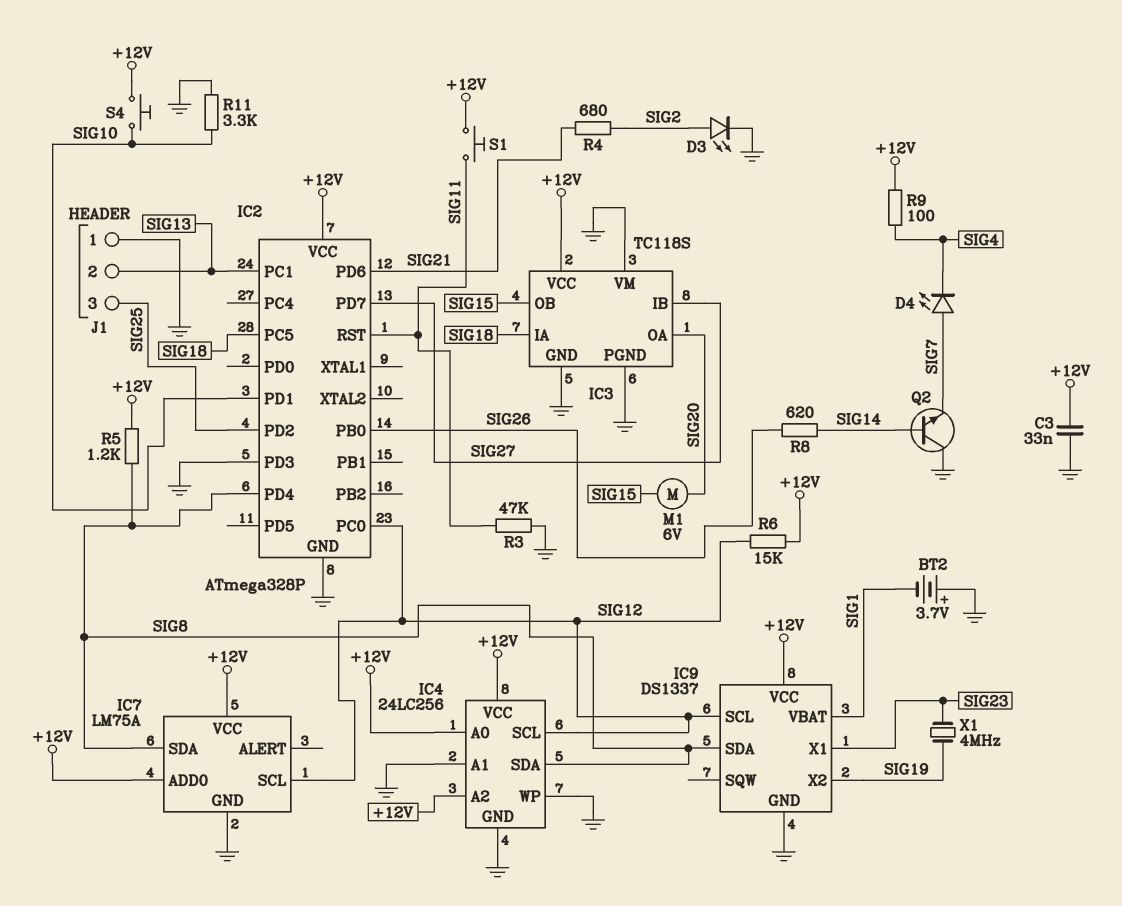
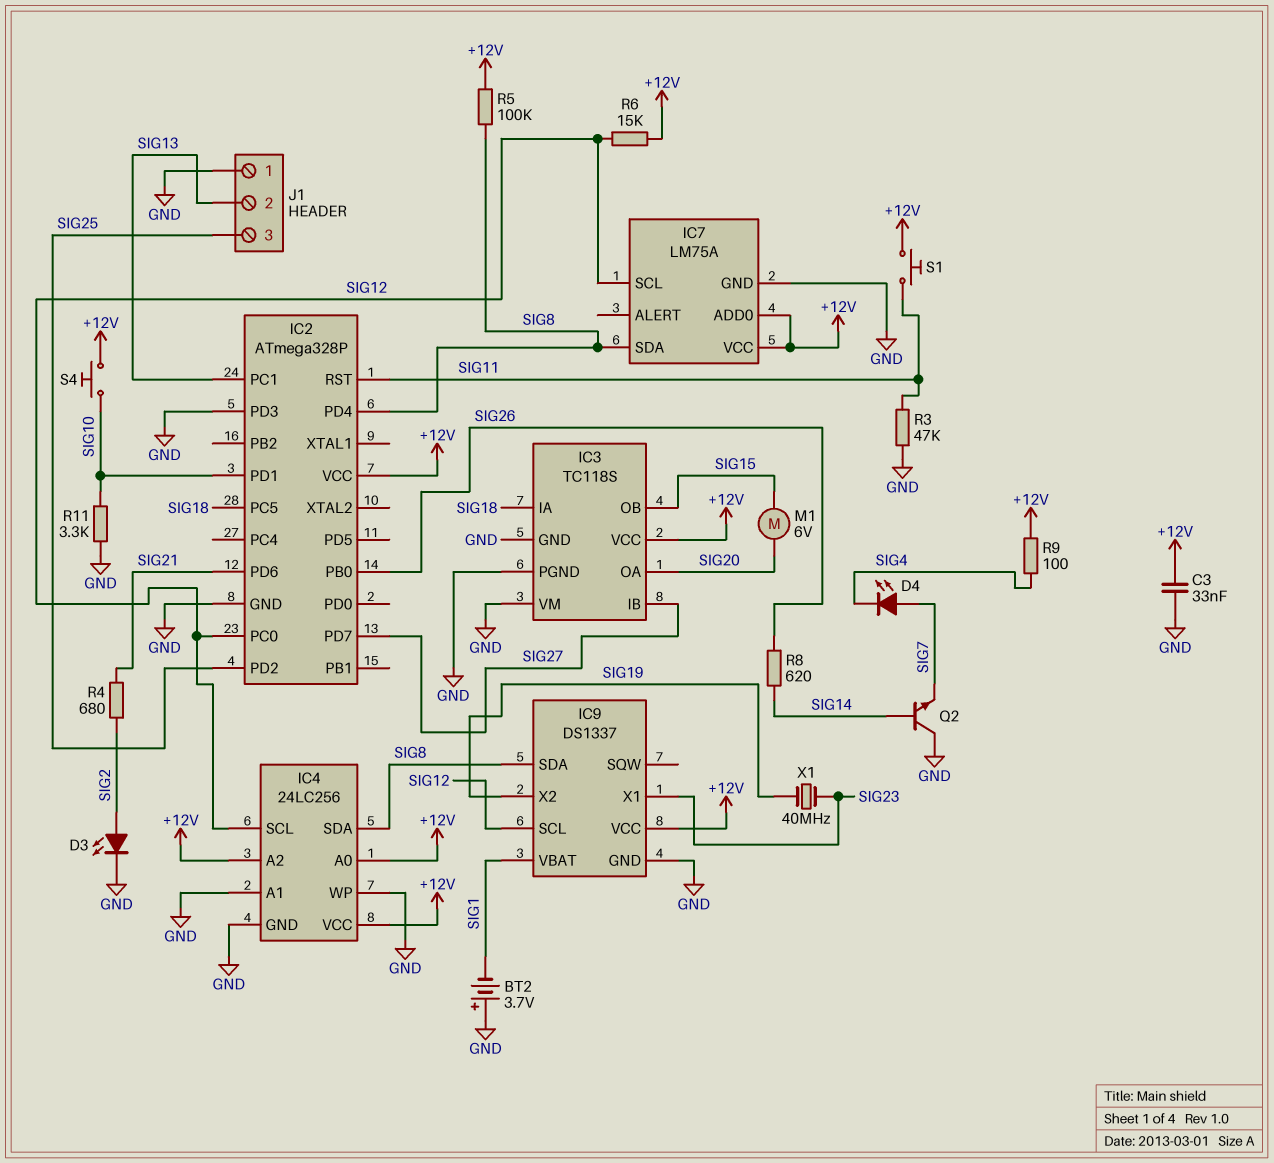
R5: 1.2k (+12V, SIG8) -> 100k (+12V, SIG8)
X1: 4MHz (SIG19, SIG23) -> 40MHz (SIG19, SIG23)

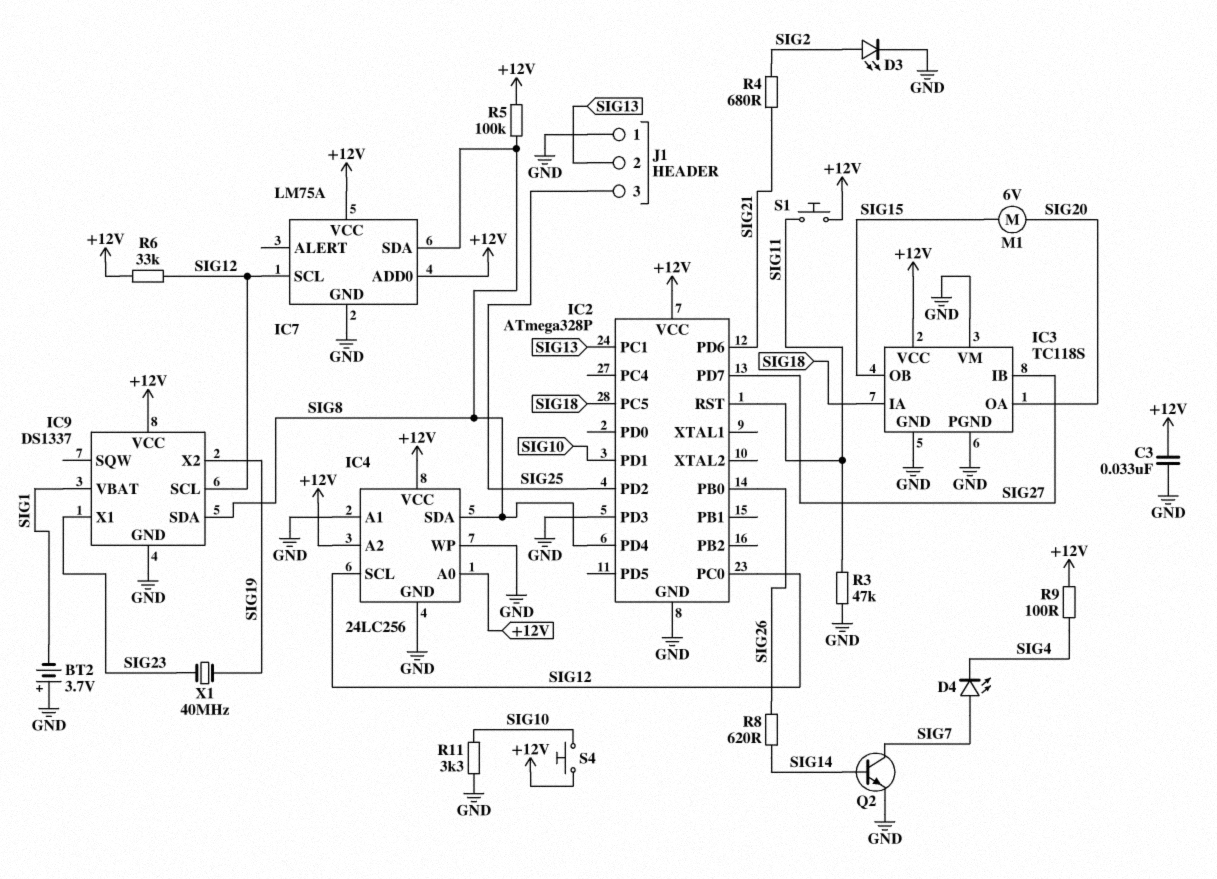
Q2: NPN (B SIG14, C GND, E SIG7) -> NPN (B SIG14, C SIG7, E GND)
R6: 15k (+12V, SIG12) -> 33k (+12V, SIG12)

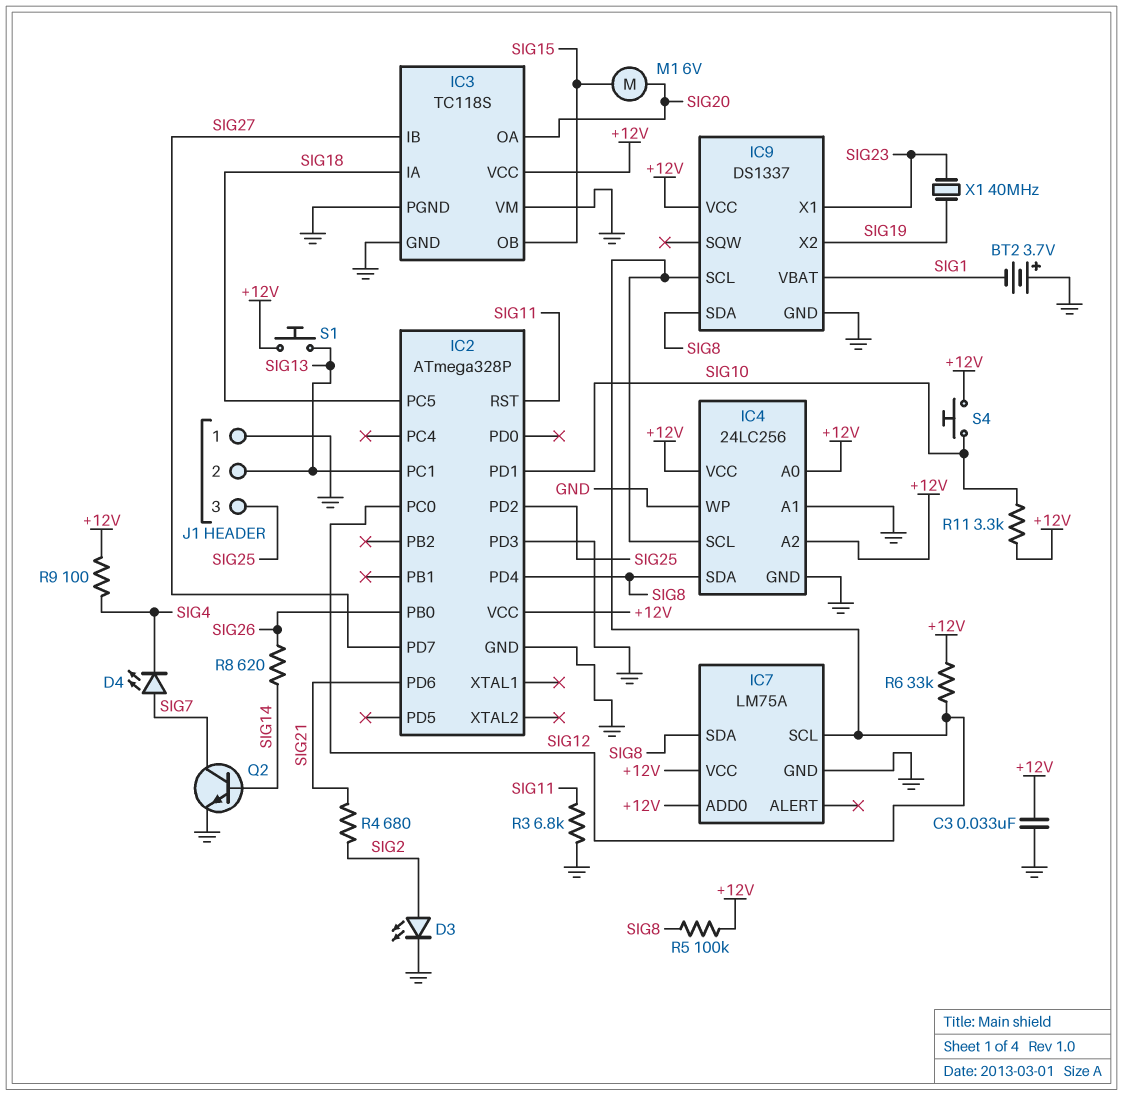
R3: 47k (GND, SIG11) -> 6.8k (GND, SIG11)
R11: 3.3k (GND, SIG10) -> 3.3k (+12V, SIG10)
S1: button (+12V, SIG11) -> button (+12V, SIG13)

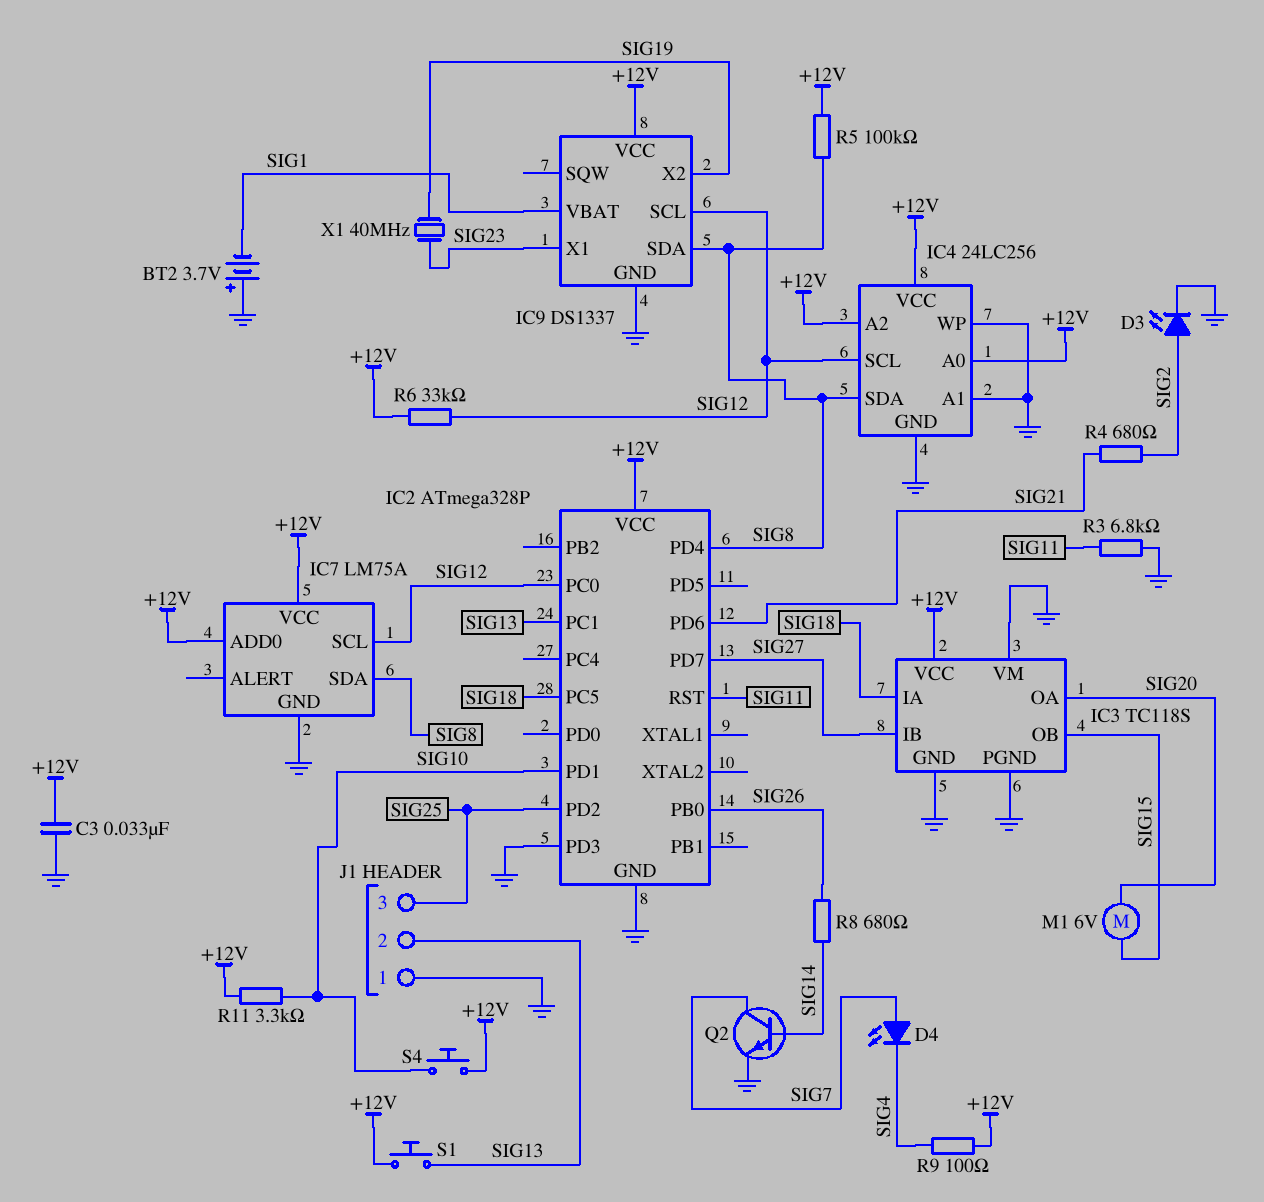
R8: 620 (SIG14, SIG26) -> 680 (SIG14, SIG26)

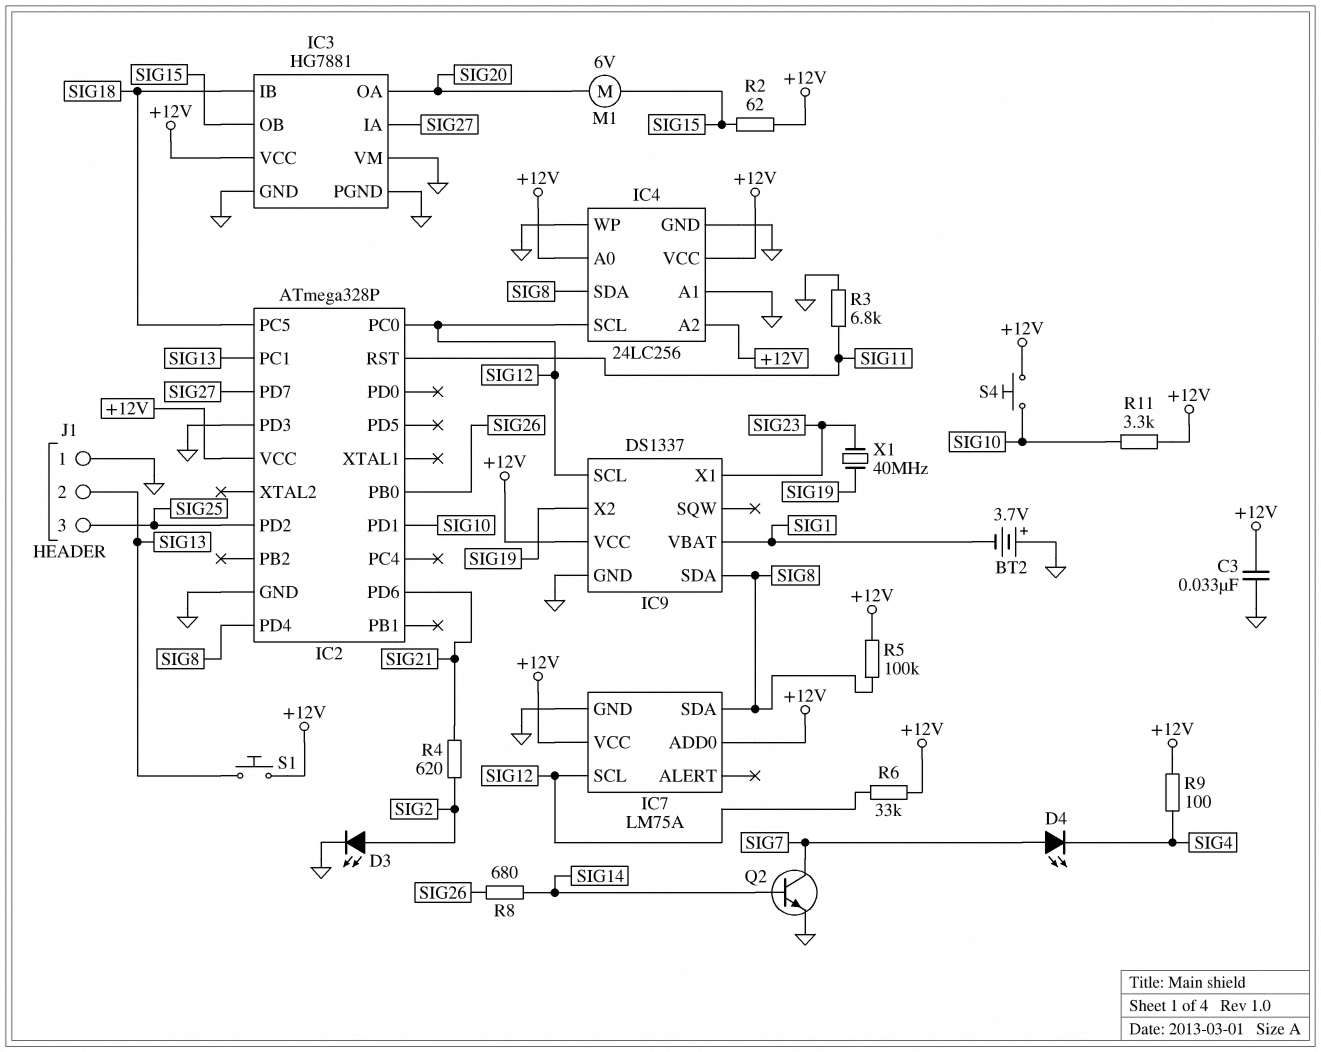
IC3: TC118S -> HG7881
IC3 pin IA: SIG18 -> SIG27
IC3 pin IB: SIG27 -> SIG18
R2: none -> 62 (+12V, SIG15)
R4: 680 (SIG2, SIG21) -> 620 (SIG2, SIG21)

